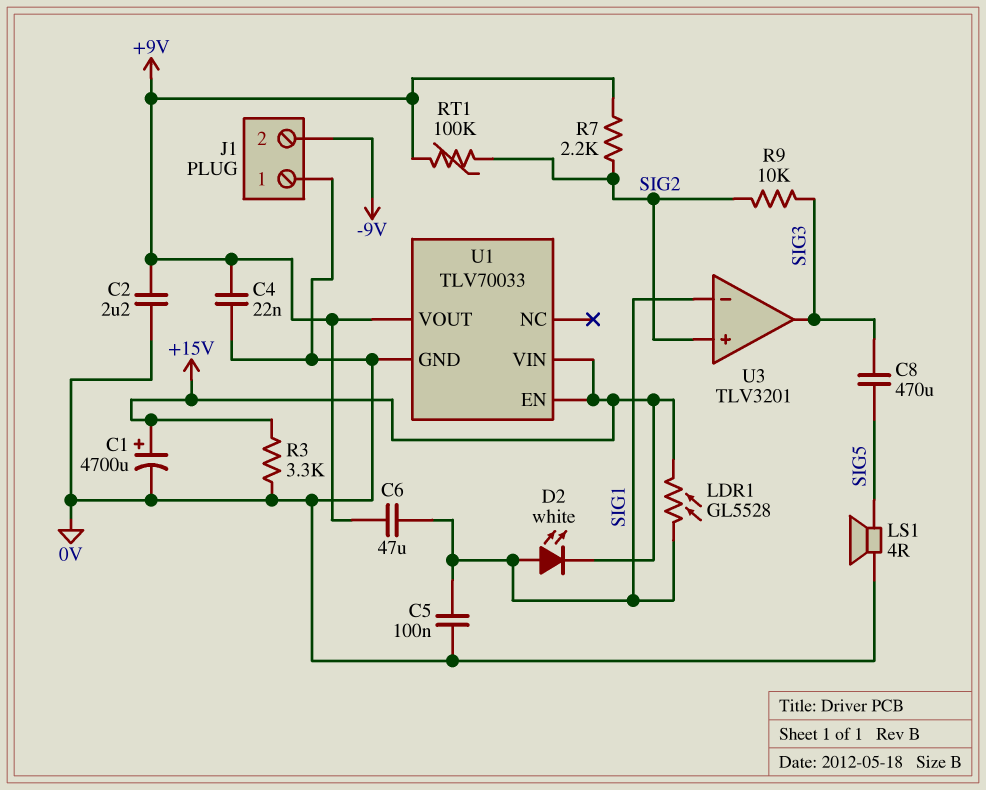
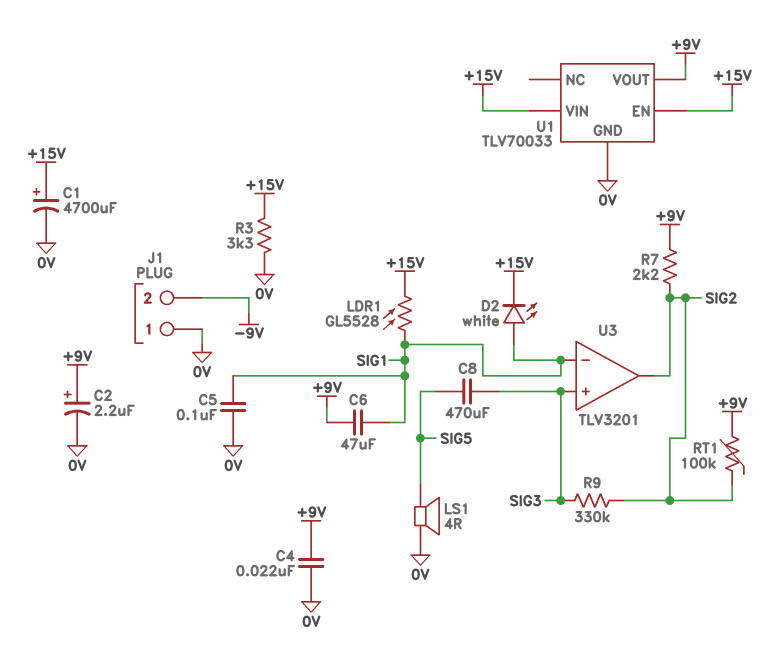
C2: 2.2uF (+9V, 0V) -> 2.2uF (plus +9V, minus 0V)
R9: 10k (SIG2, SIG3) -> 330k (SIG2, SIG3)
U3 pin in+: SIG2 -> SIG3
U3 pin out: SIG3 -> SIG2

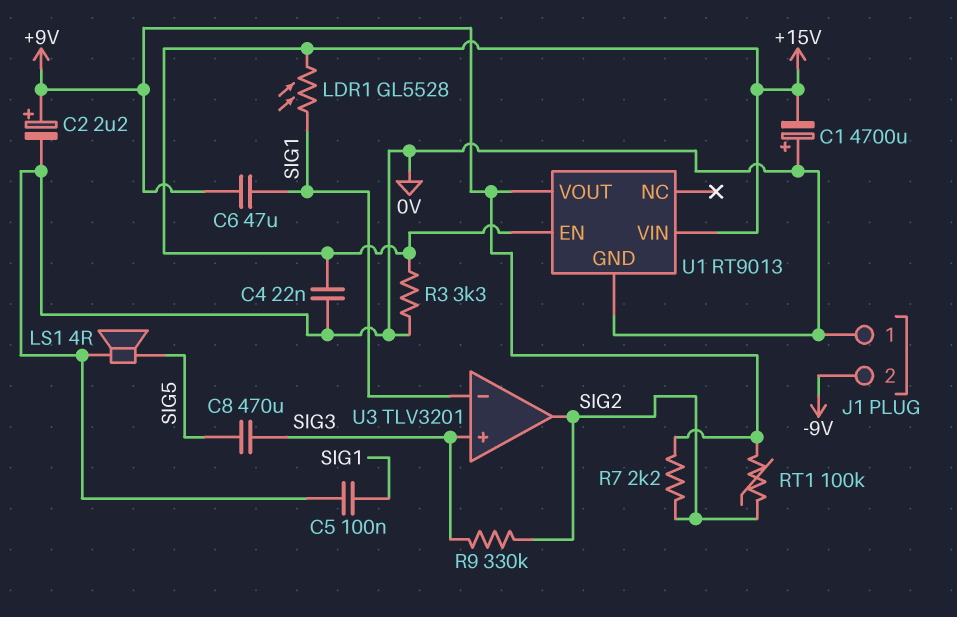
C1: 4700uF (plus +15V, minus 0V) -> 4700uF (plus 0V, minus +15V)
C4: 22nF (+9V, 0V) -> 22nF (+15V, 0V)
D2: LED white (A SIG1, K +15V) -> none
U1: TLV70033 -> RT9013

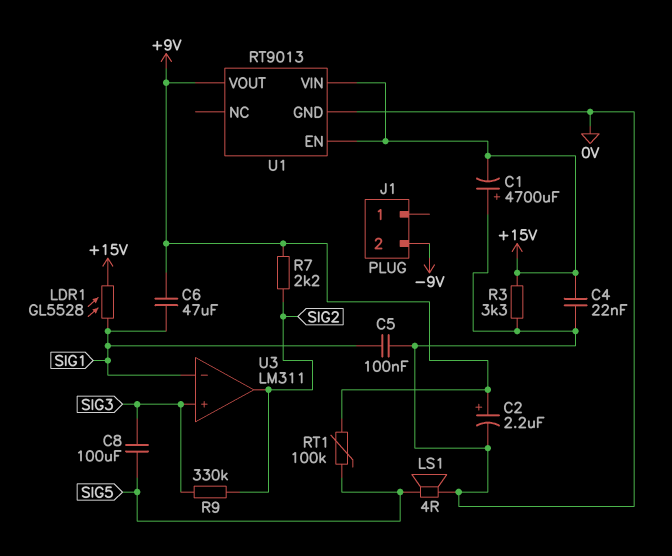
C8: 470uF (SIG3, SIG5) -> 100uF (SIG3, SIG5)
J1 pin 1: 0V -> none
RT1: 100k (+9V, SIG2) -> 100k (+9V, SIG5)
U3: TLV3201 -> LM311

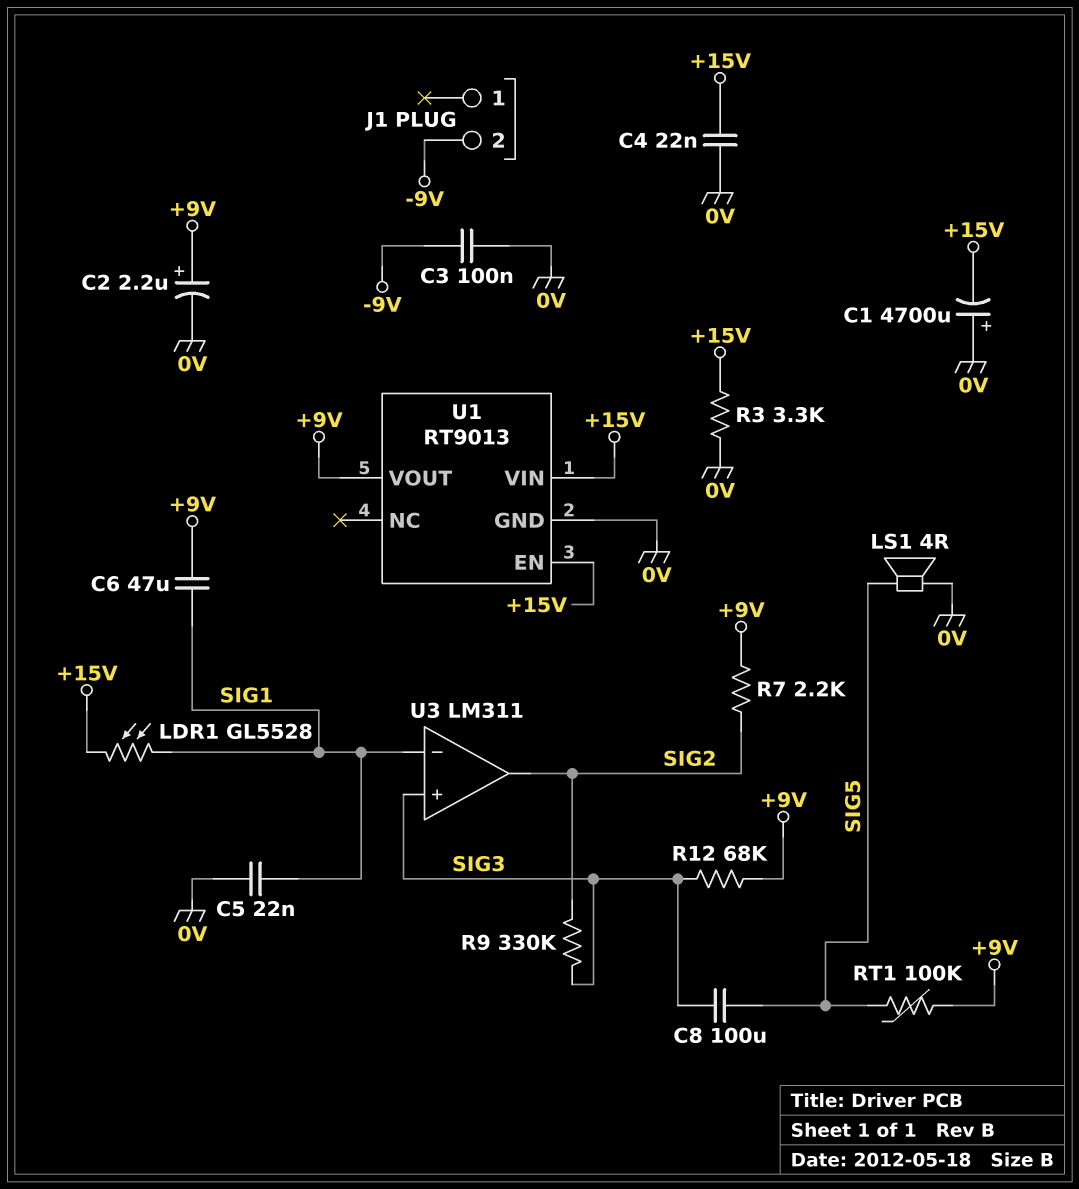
C3: none -> 100nF (-9V, 0V)
C5: 100nF (0V, SIG1) -> 22nF (0V, SIG1)
R12: none -> 68k (+9V, SIG3)

